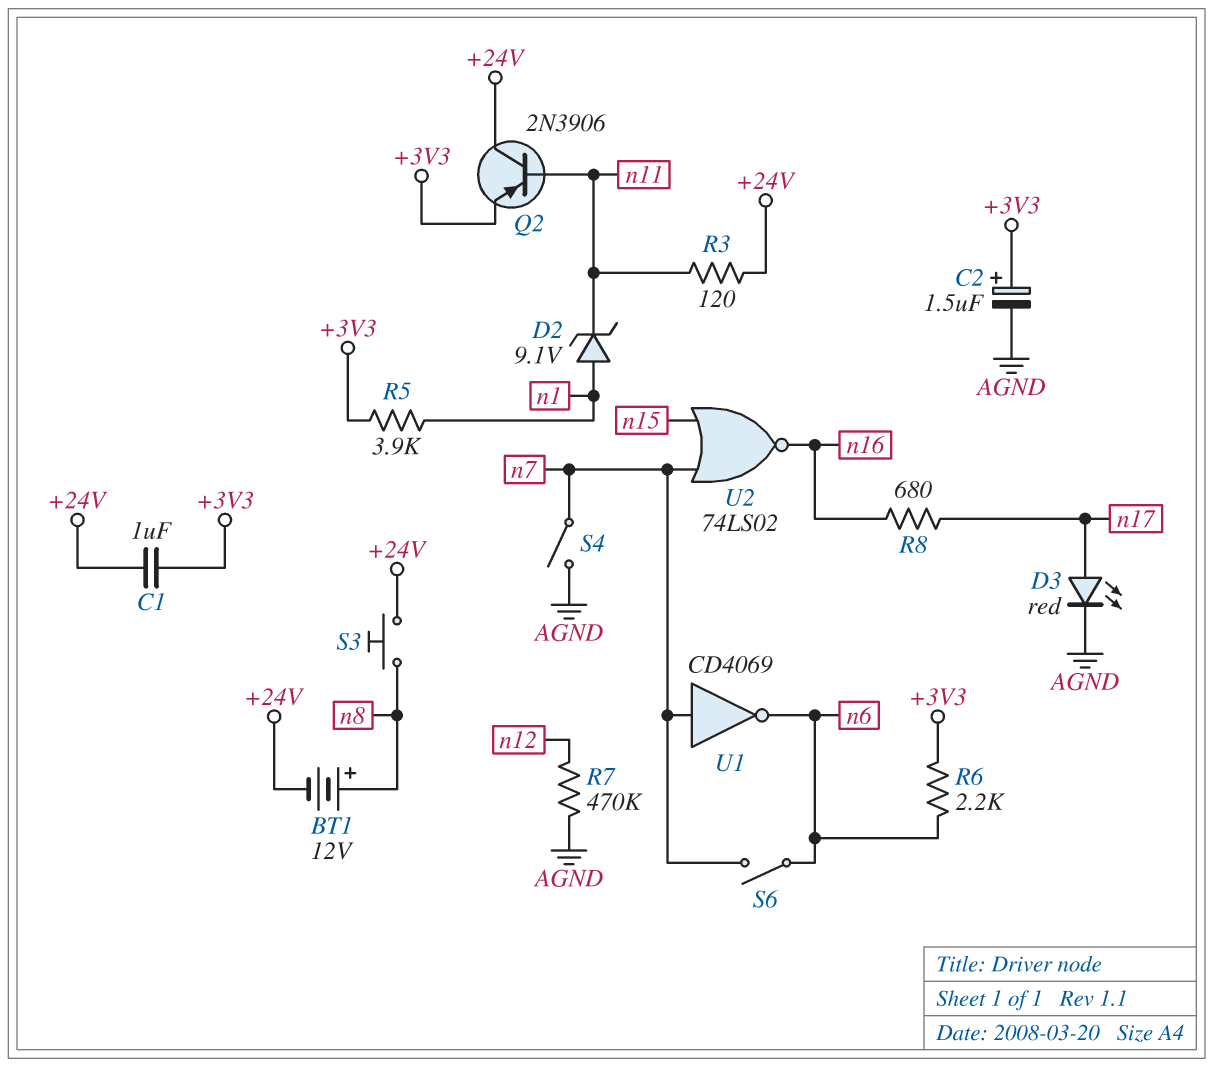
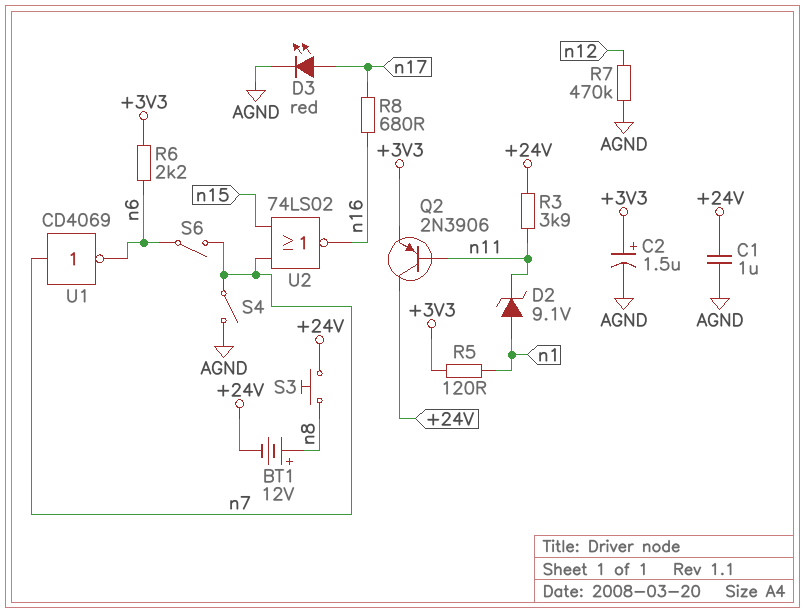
C1: 1uF (+3V3, +24V) -> 1uF (+24V, AGND)
R3: 120 (+24V, n11) -> 3.9k (+24V, n11)
R5: 3.9k (+3V3, n1) -> 120 (+3V3, n1)

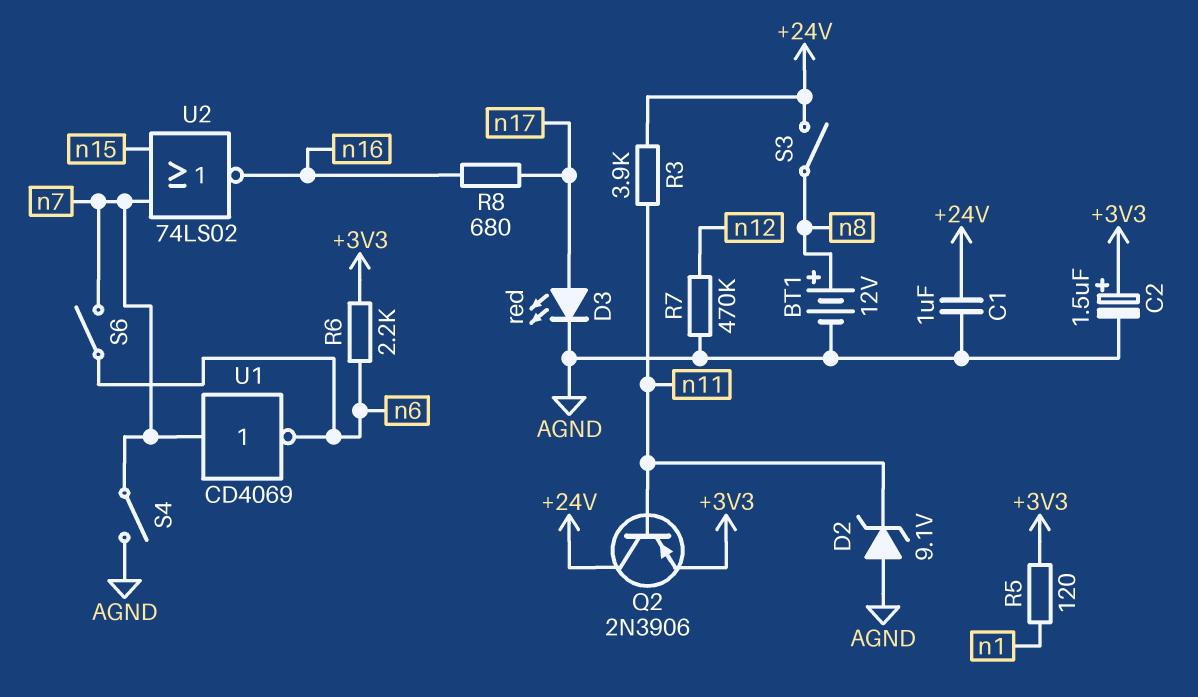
BT1: 12V (plus n8, minus +24V) -> 12V (plus n8, minus AGND)
D2: zener 9.1V (A n1, K n11) -> zener 9.1V (A AGND, K n11)
S3: button (+24V, n8) -> switch (+24V, n8)

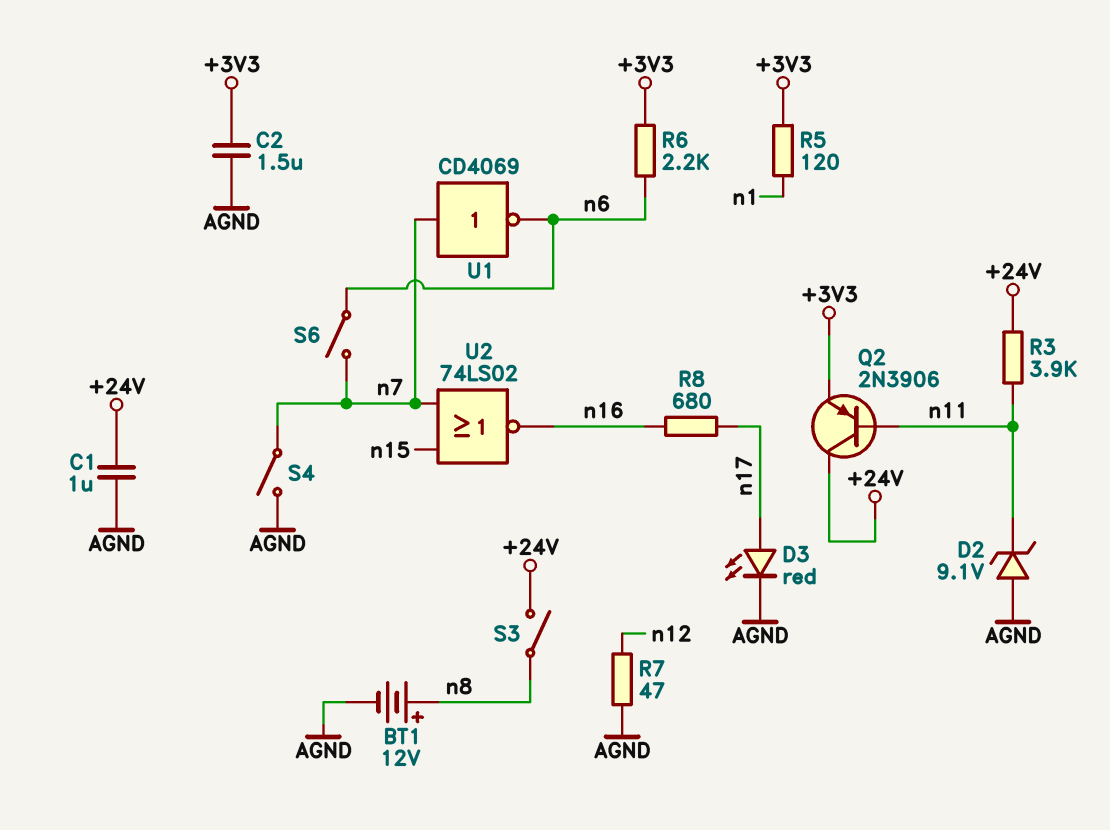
C2: 1.5uF (plus +3V3, minus AGND) -> 1.5uF (+3V3, AGND)
R7: 470k (AGND, n12) -> 47 (AGND, n12)

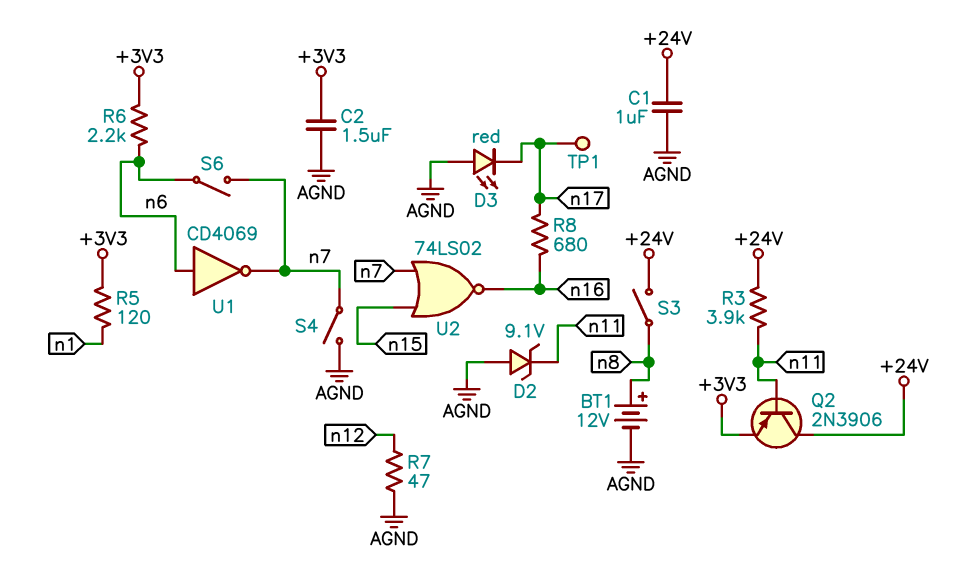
D3: LED red (A n17, K AGND) -> LED red (A AGND, K n17)
TP1: none -> test point (n17)
U1: NOT CD4069 (in n7, out n6) -> NOT CD4069 (in n6, out n7)

